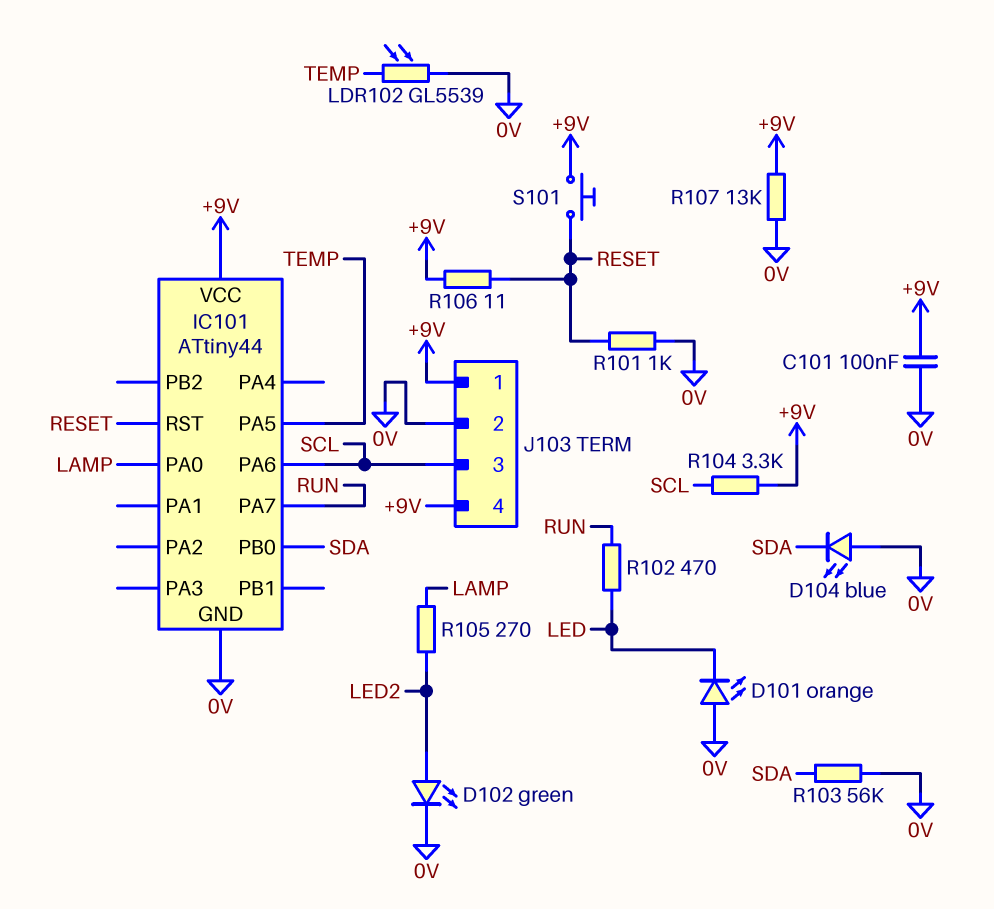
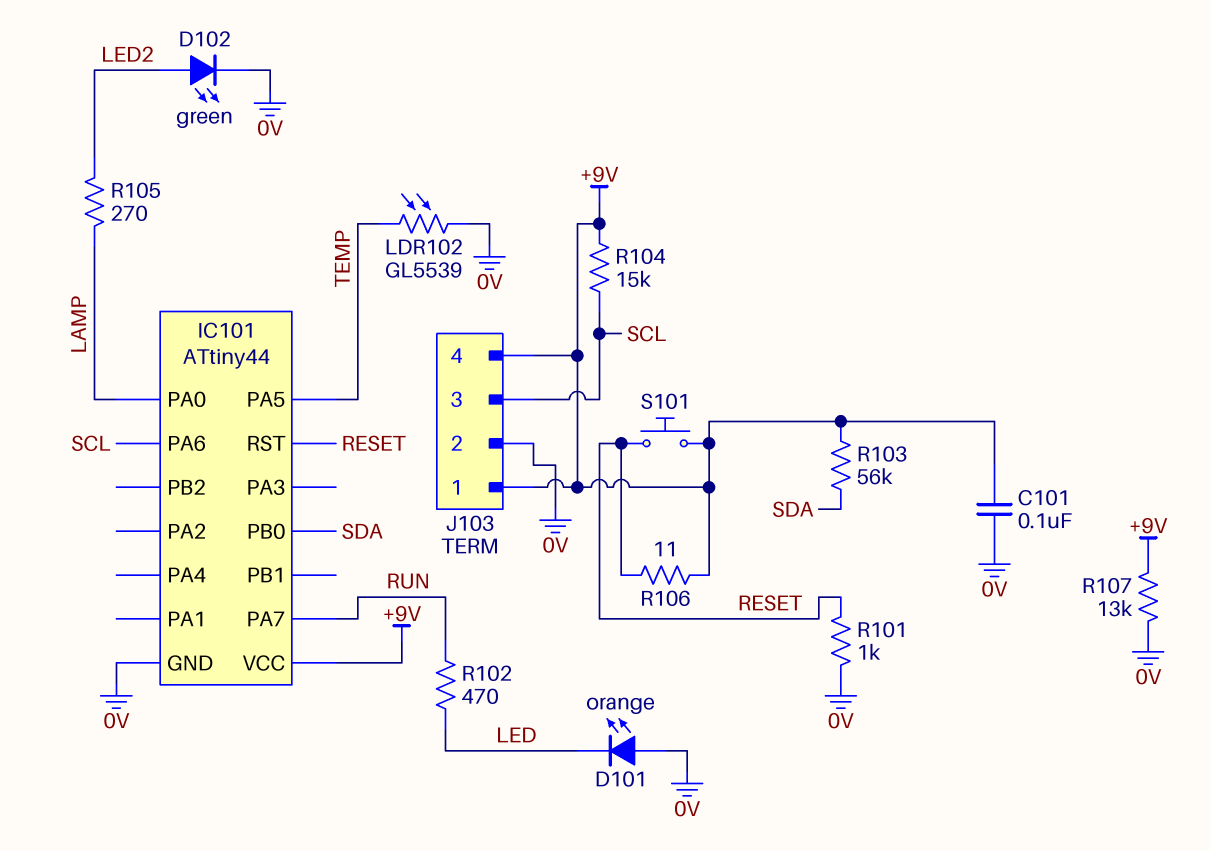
D104: LED blue (A 0V, K SDA) -> none
R103: 56k (0V, SDA) -> 56k (+9V, SDA)
R104: 3.3k (+9V, SCL) -> 15k (+9V, SCL)

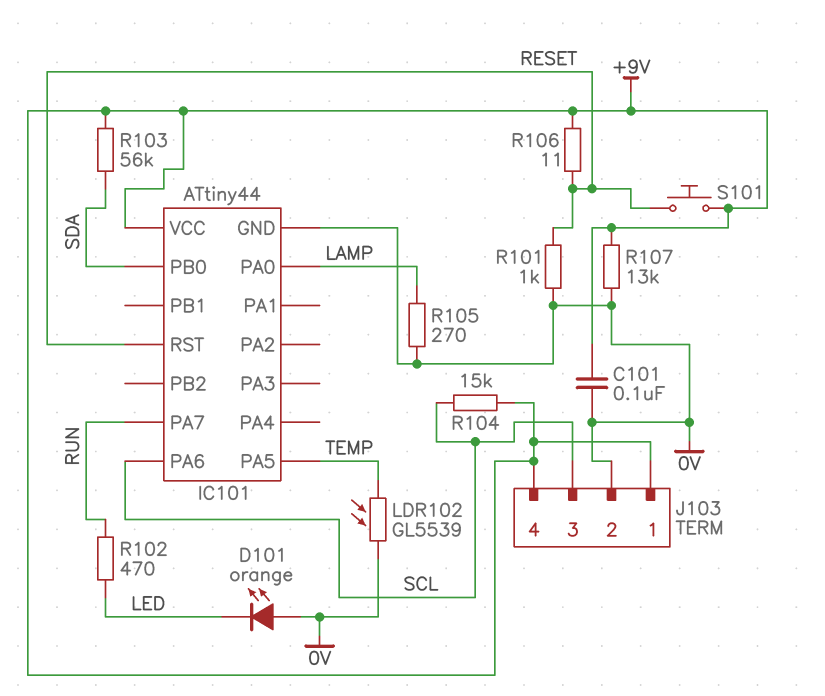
D102: LED green (A LED2, K 0V) -> none
R105: 270 (LAMP, LED2) -> 270 (0V, LAMP)

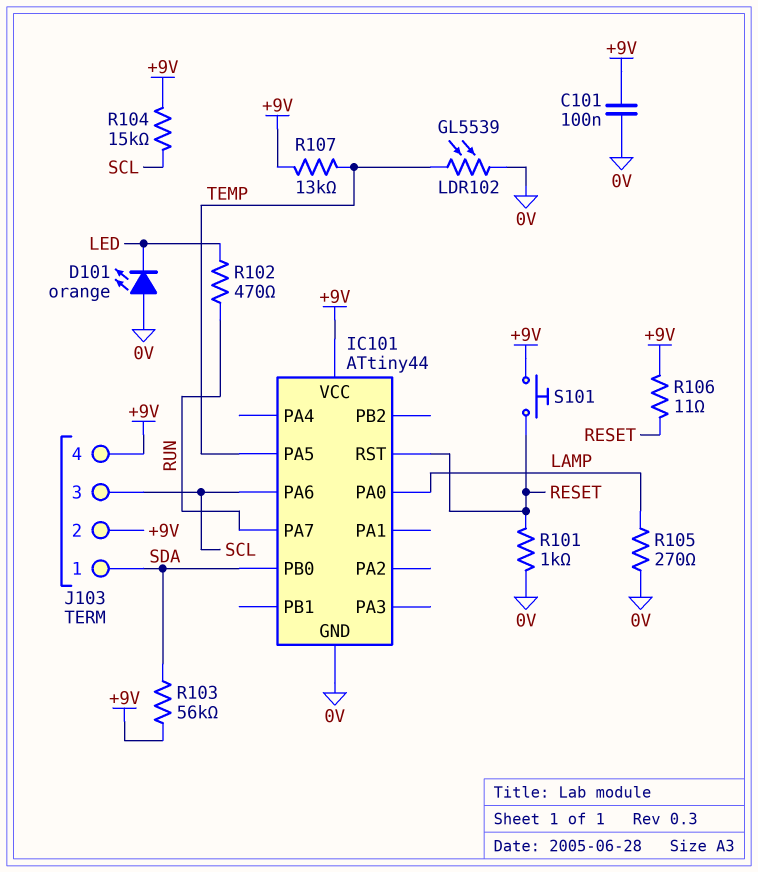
J103 pin 1: +9V -> SDA
J103 pin 2: 0V -> +9V
R107: 13k (+9V, 0V) -> 13k (+9V, TEMP)

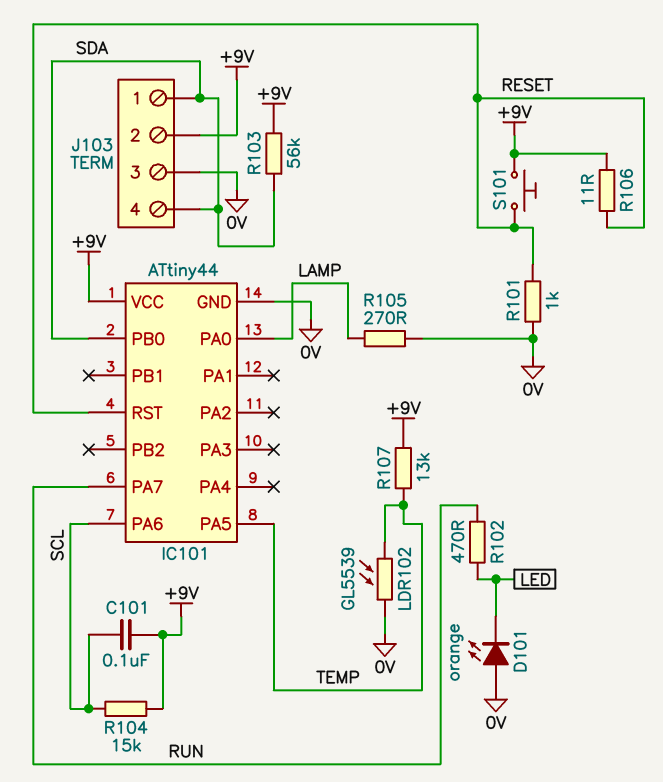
C101: 100nF (+9V, 0V) -> 100nF (+9V, SCL)
J103 pin 3: SCL -> 0V
J103 pin 4: +9V -> SDA

